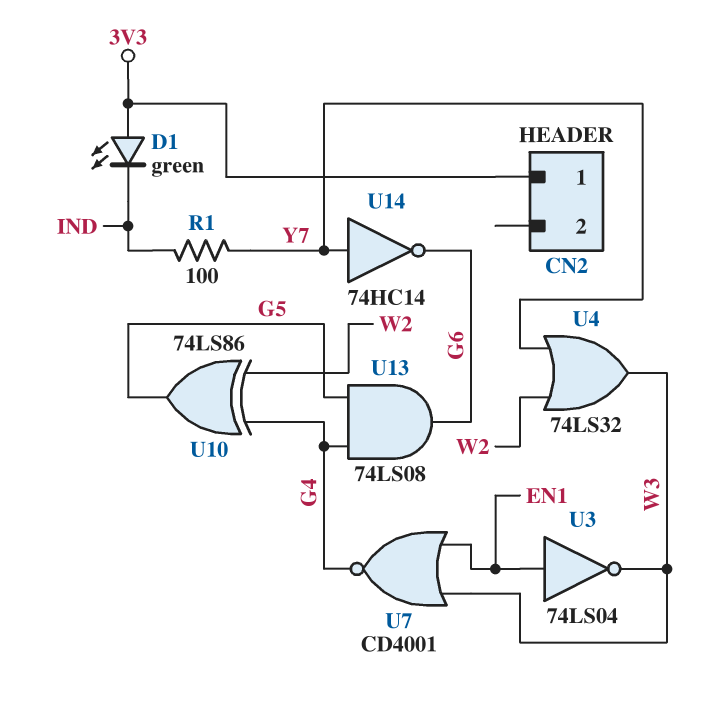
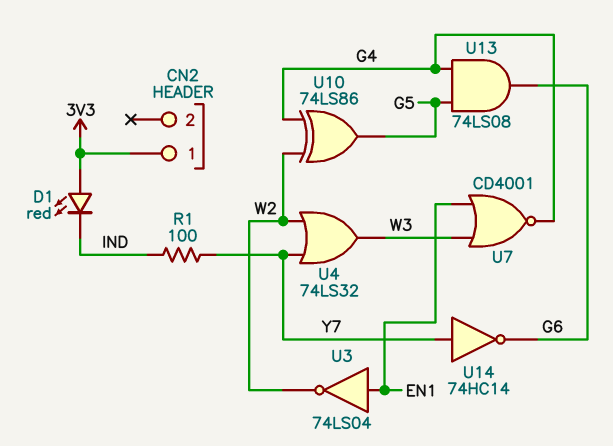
D1: LED green (A 3V3, K IND) -> LED red (A 3V3, K IND)
U3: NOT 74LS04 (in EN1, out W3) -> NOT 74LS04 (in EN1, out W2)

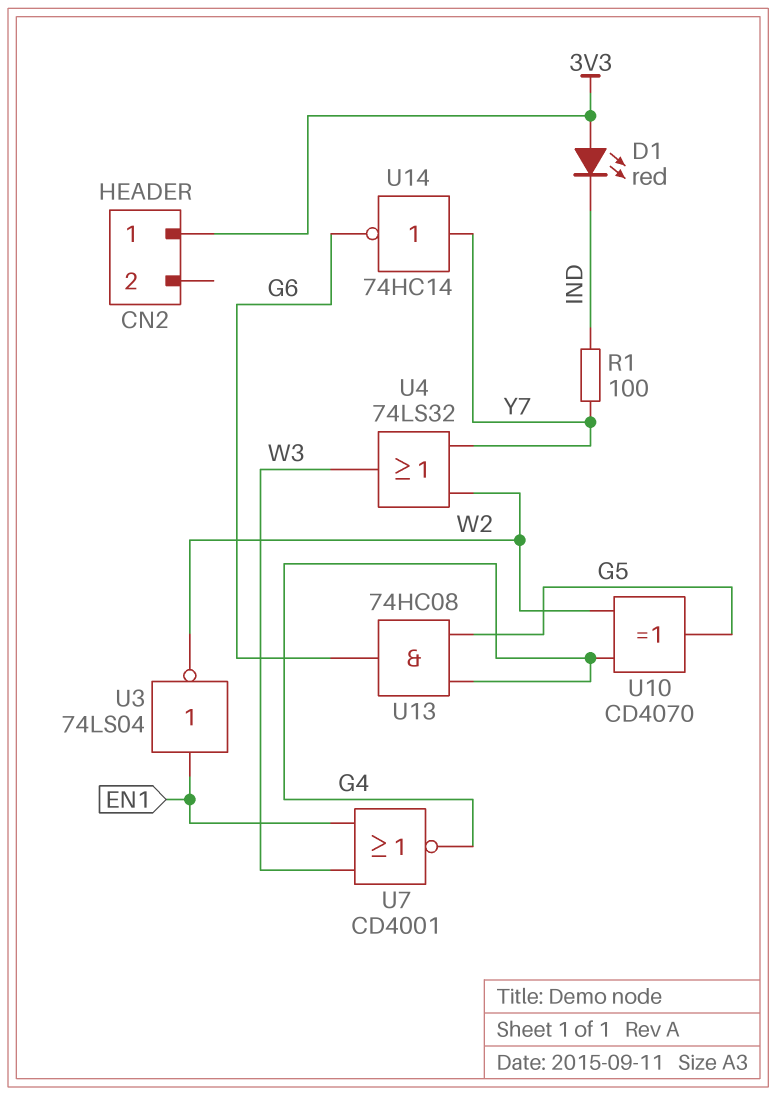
U10: XOR 74LS86 (in G4, in W2, out G5) -> XOR CD4070 (in G4, in W2, out G5)
U13: AND 74LS08 (in G4, in G5, out G6) -> AND 74HC08 (in G4, in G5, out G6)

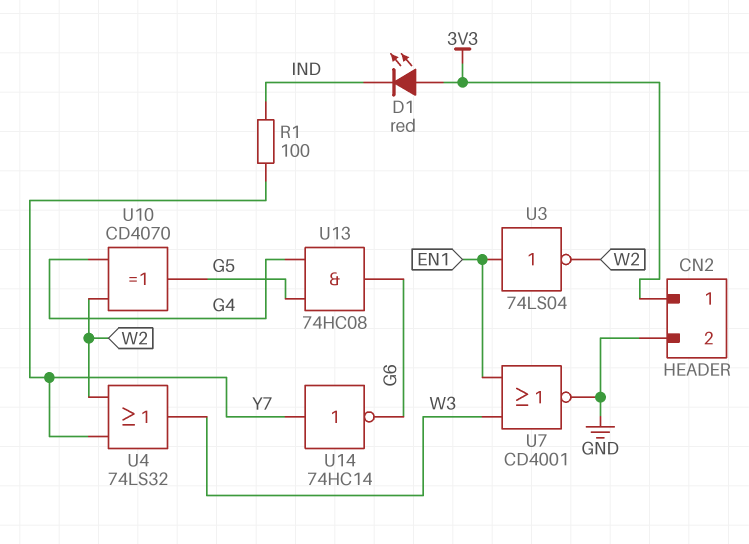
CN2 pin 2: none -> GND
U7: NOR CD4001 (in EN1, in W3, out G4) -> NOR CD4001 (in EN1, in W3, out GND)

